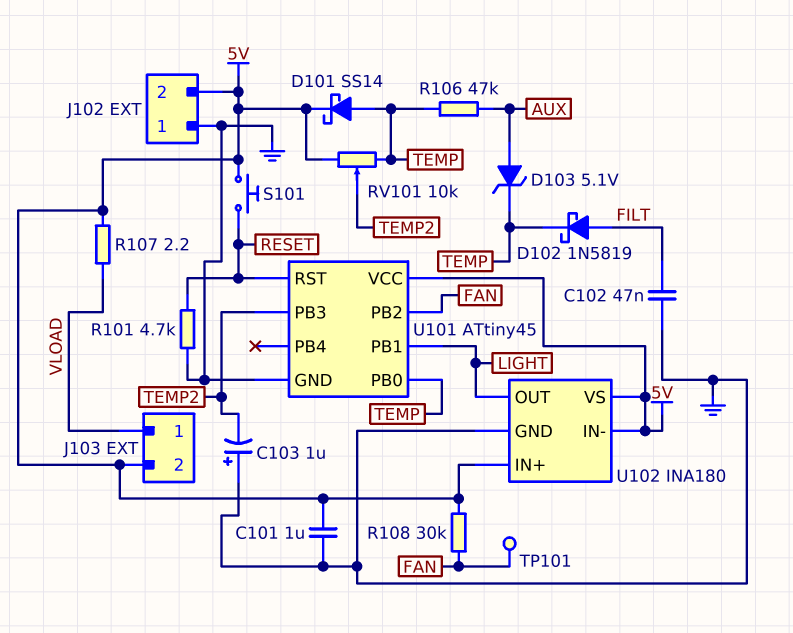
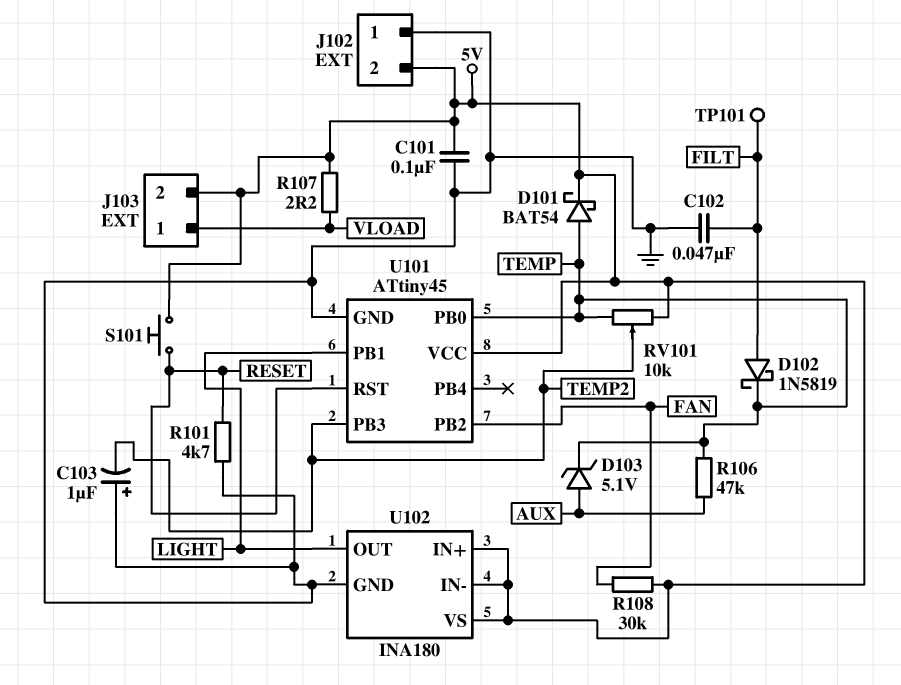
C101: 1uF (5V, GND) -> 100nF (5V, GND)
D101: schottky SS14 (A TEMP, K 5V) -> schottky BAT54 (A TEMP, K 5V)
TP101: test point (FAN) -> test point (FILT)

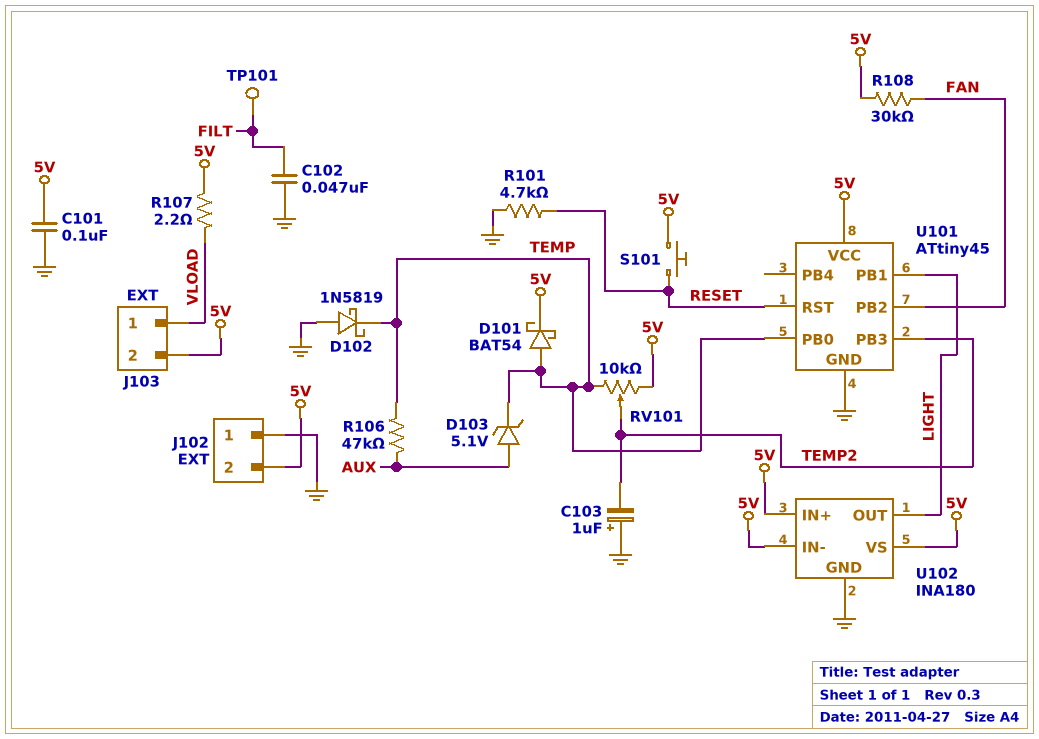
D102: schottky 1N5819 (A FILT, K TEMP) -> schottky 1N5819 (A GND, K TEMP)

